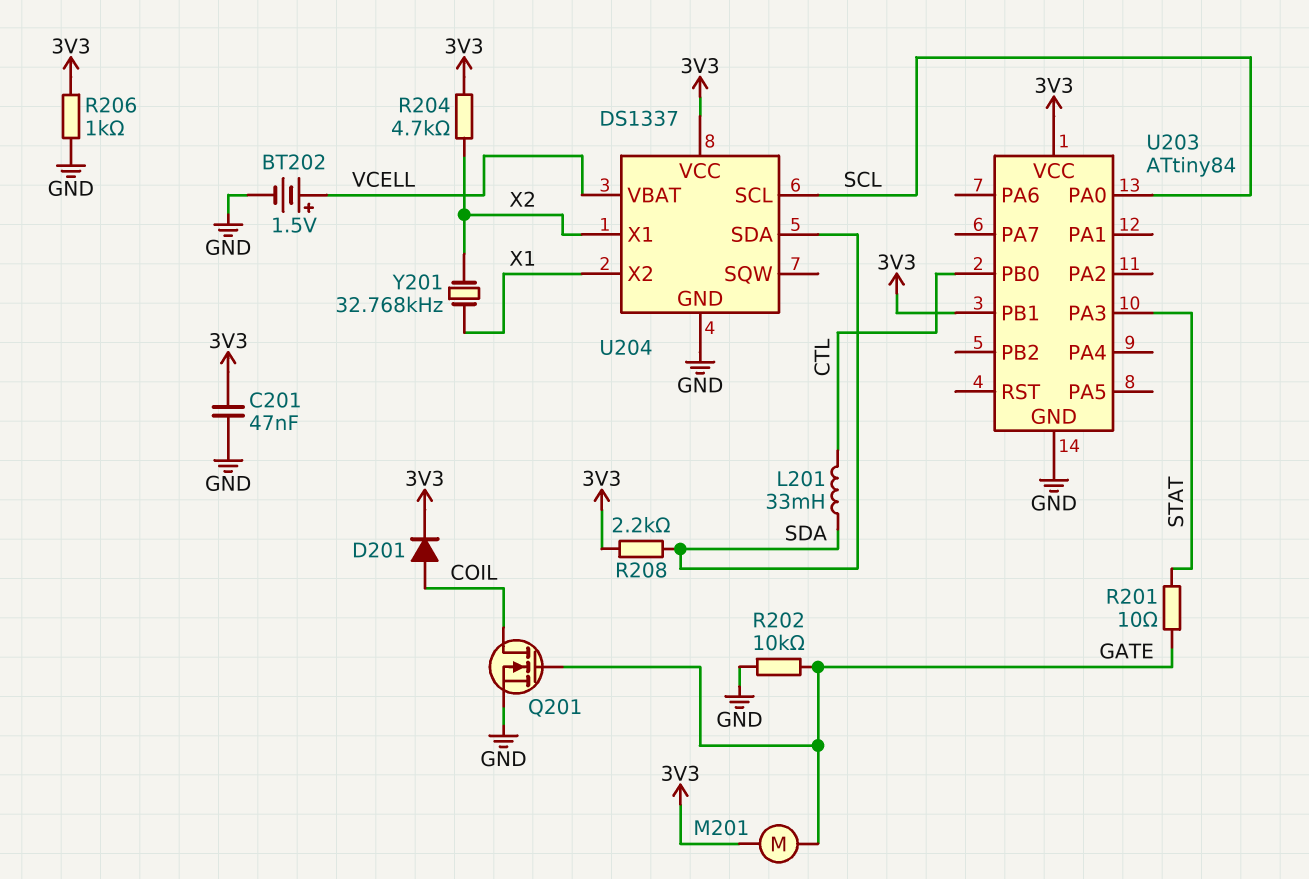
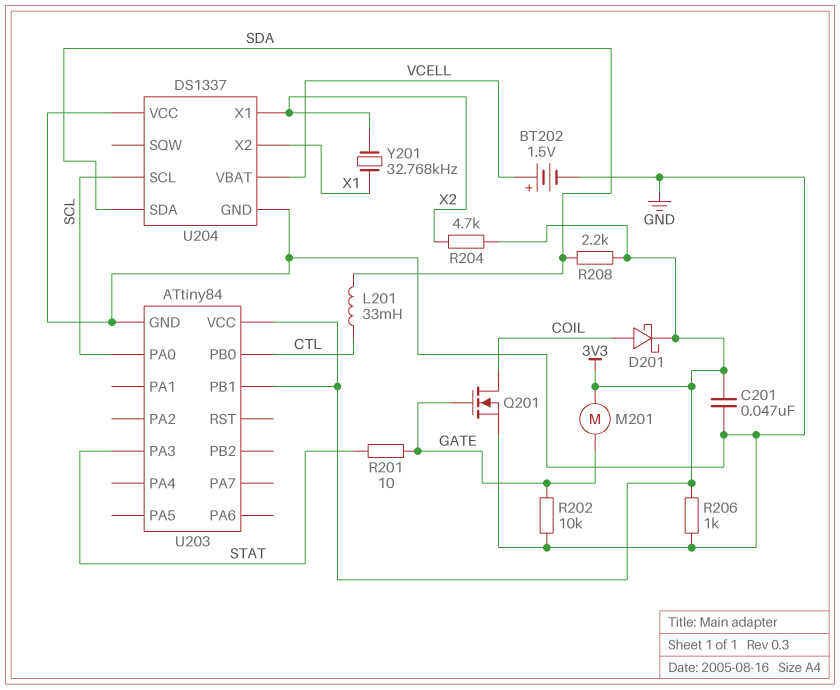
D201: diode (A COIL, K 3V3) -> schottky (A COIL, K 3V3)
U204 pin VCC: 3V3 -> GND

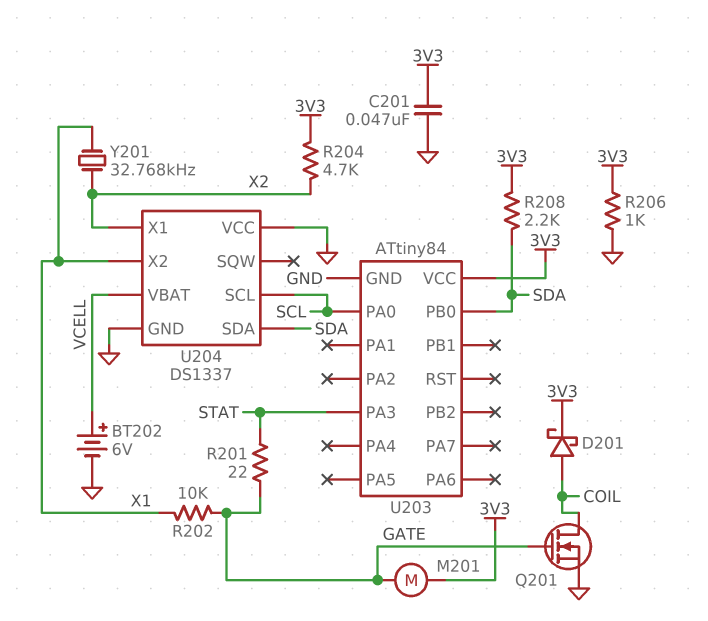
BT202: 1.5V (plus VCELL, minus GND) -> 6V (plus VCELL, minus GND)
L201: 33mH (CTL, SDA) -> none
R201: 10 (GATE, STAT) -> 22 (GATE, STAT)
R202: 10k (GATE, GND) -> 10k (GATE, X1)
U203 pin PB0: CTL -> SDA
U203 pin PB1: 3V3 -> none

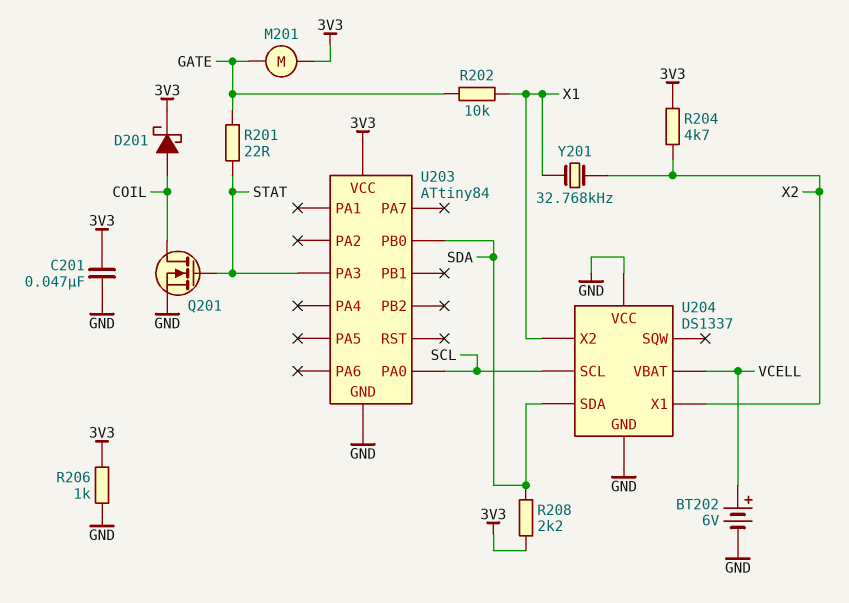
Q201: NMOS (G GATE, D COIL, S GND) -> NMOS (G STAT, D COIL, S GND)

